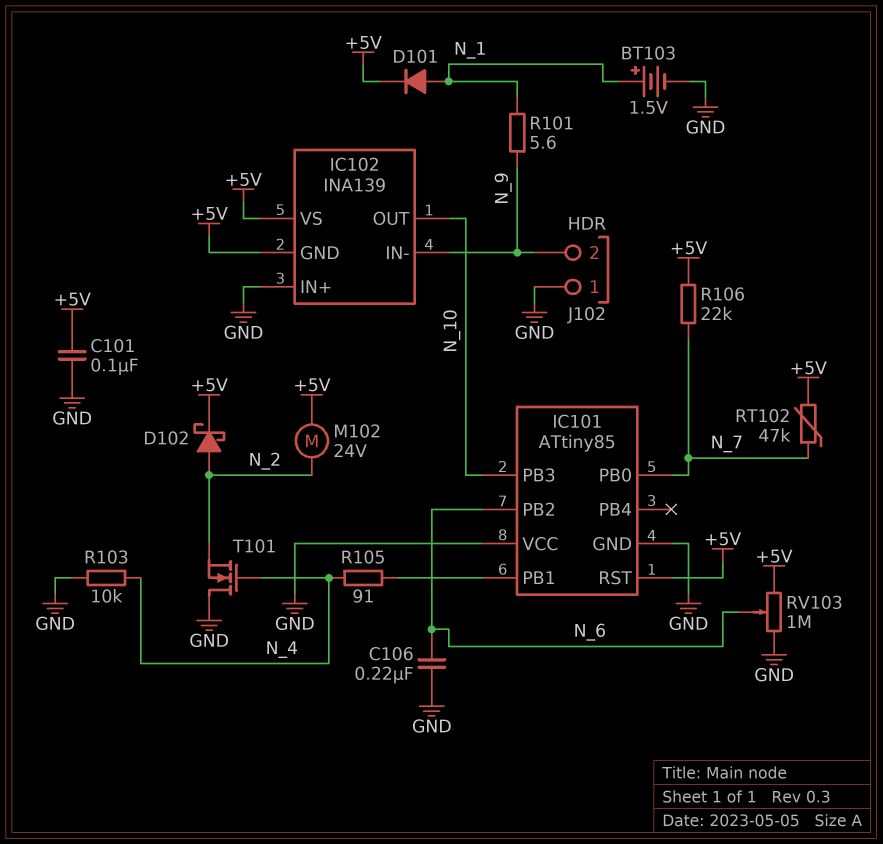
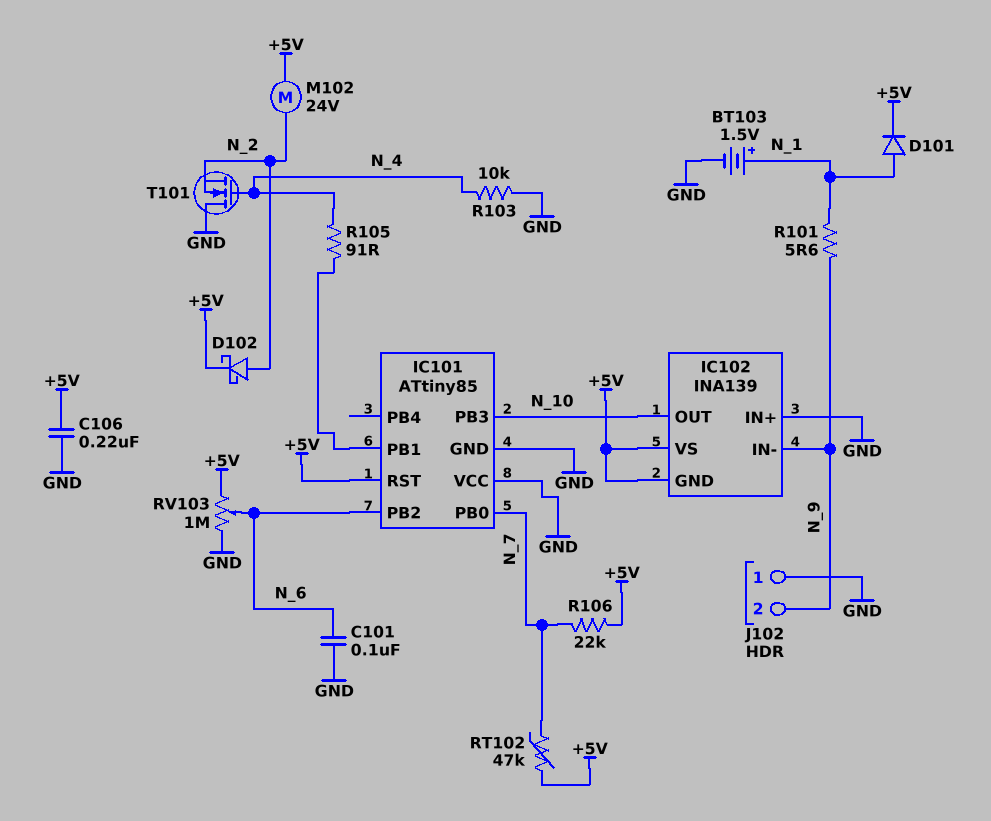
C101: 100nF (+5V, GND) -> 100nF (GND, N_6)
C106: 220nF (GND, N_6) -> 220nF (+5V, GND)

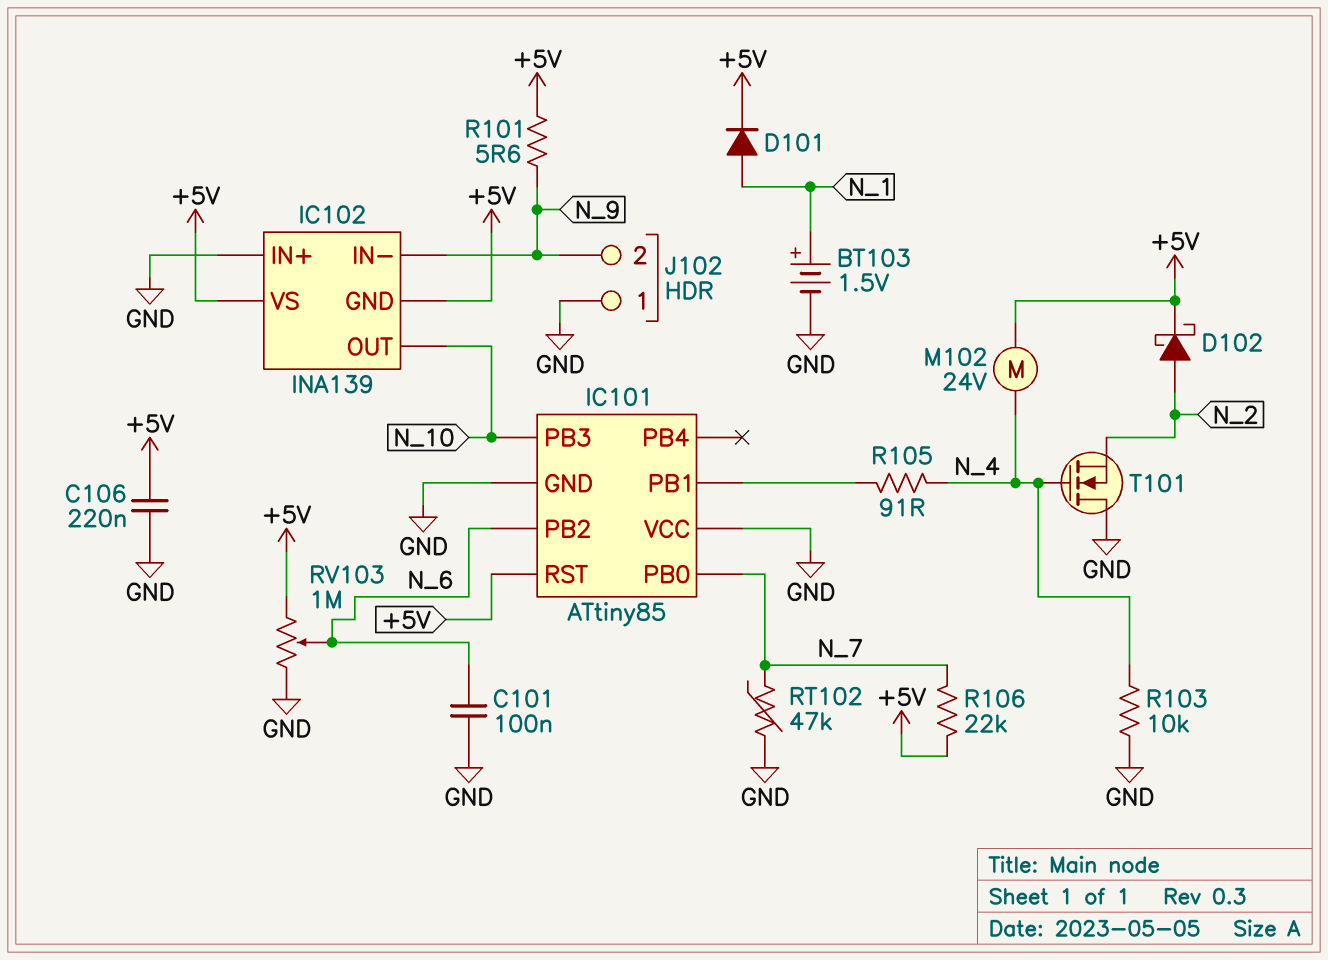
M102: motor 24V (+5V, N_2) -> motor 24V (+5V, N_4)
R101: 5.6 (N_1, N_9) -> 5.6 (+5V, N_9)
RT102: 47k (+5V, N_7) -> 47k (GND, N_7)

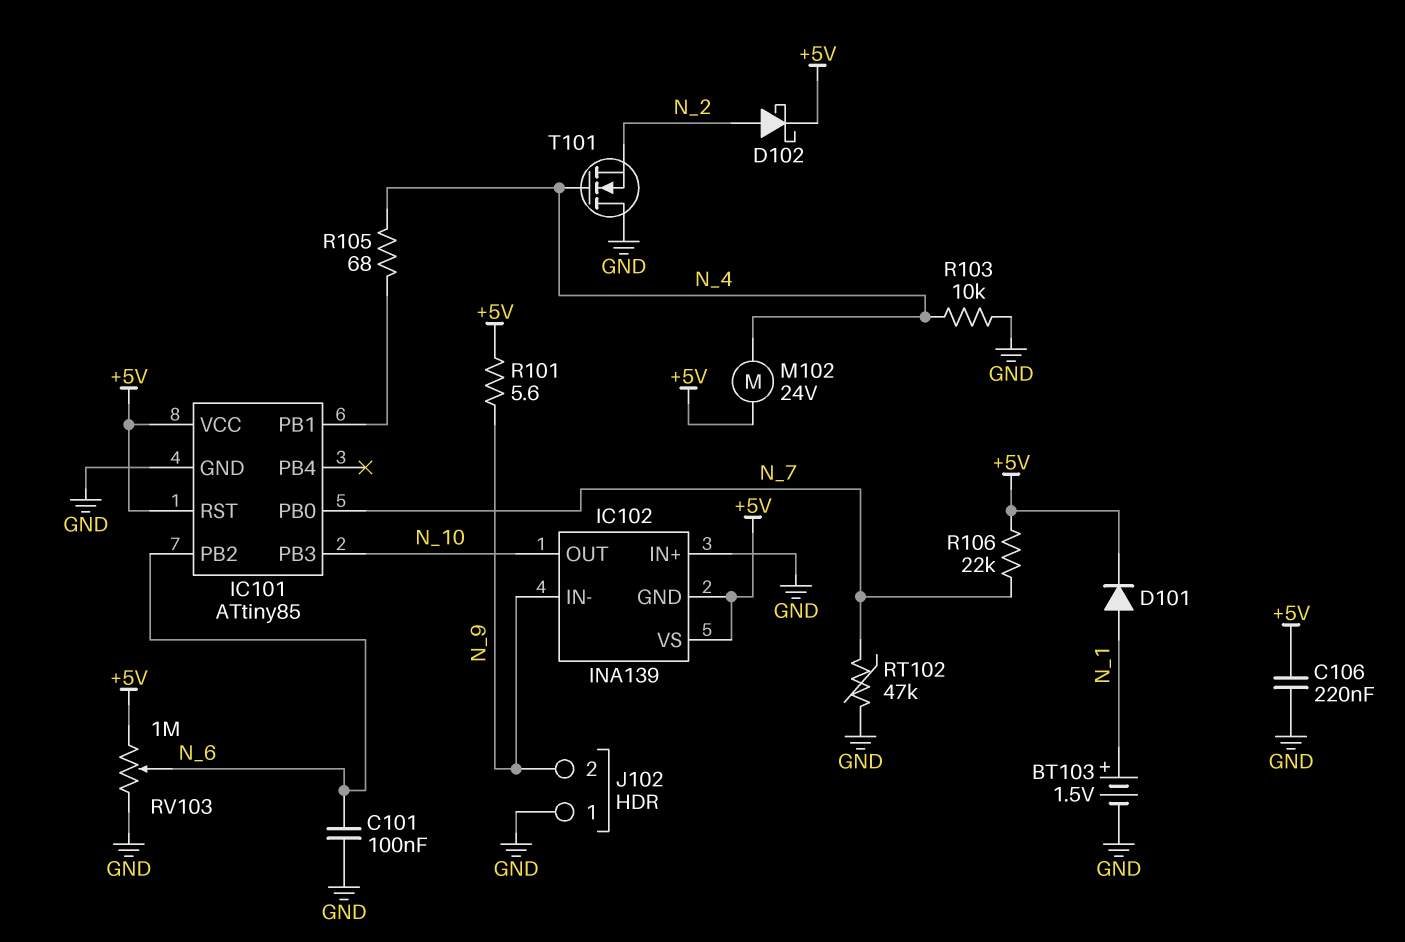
IC101 pin VCC: GND -> +5V
R105: 91 (IC101/PB1, N_4) -> 68 (IC101/PB1, N_4)

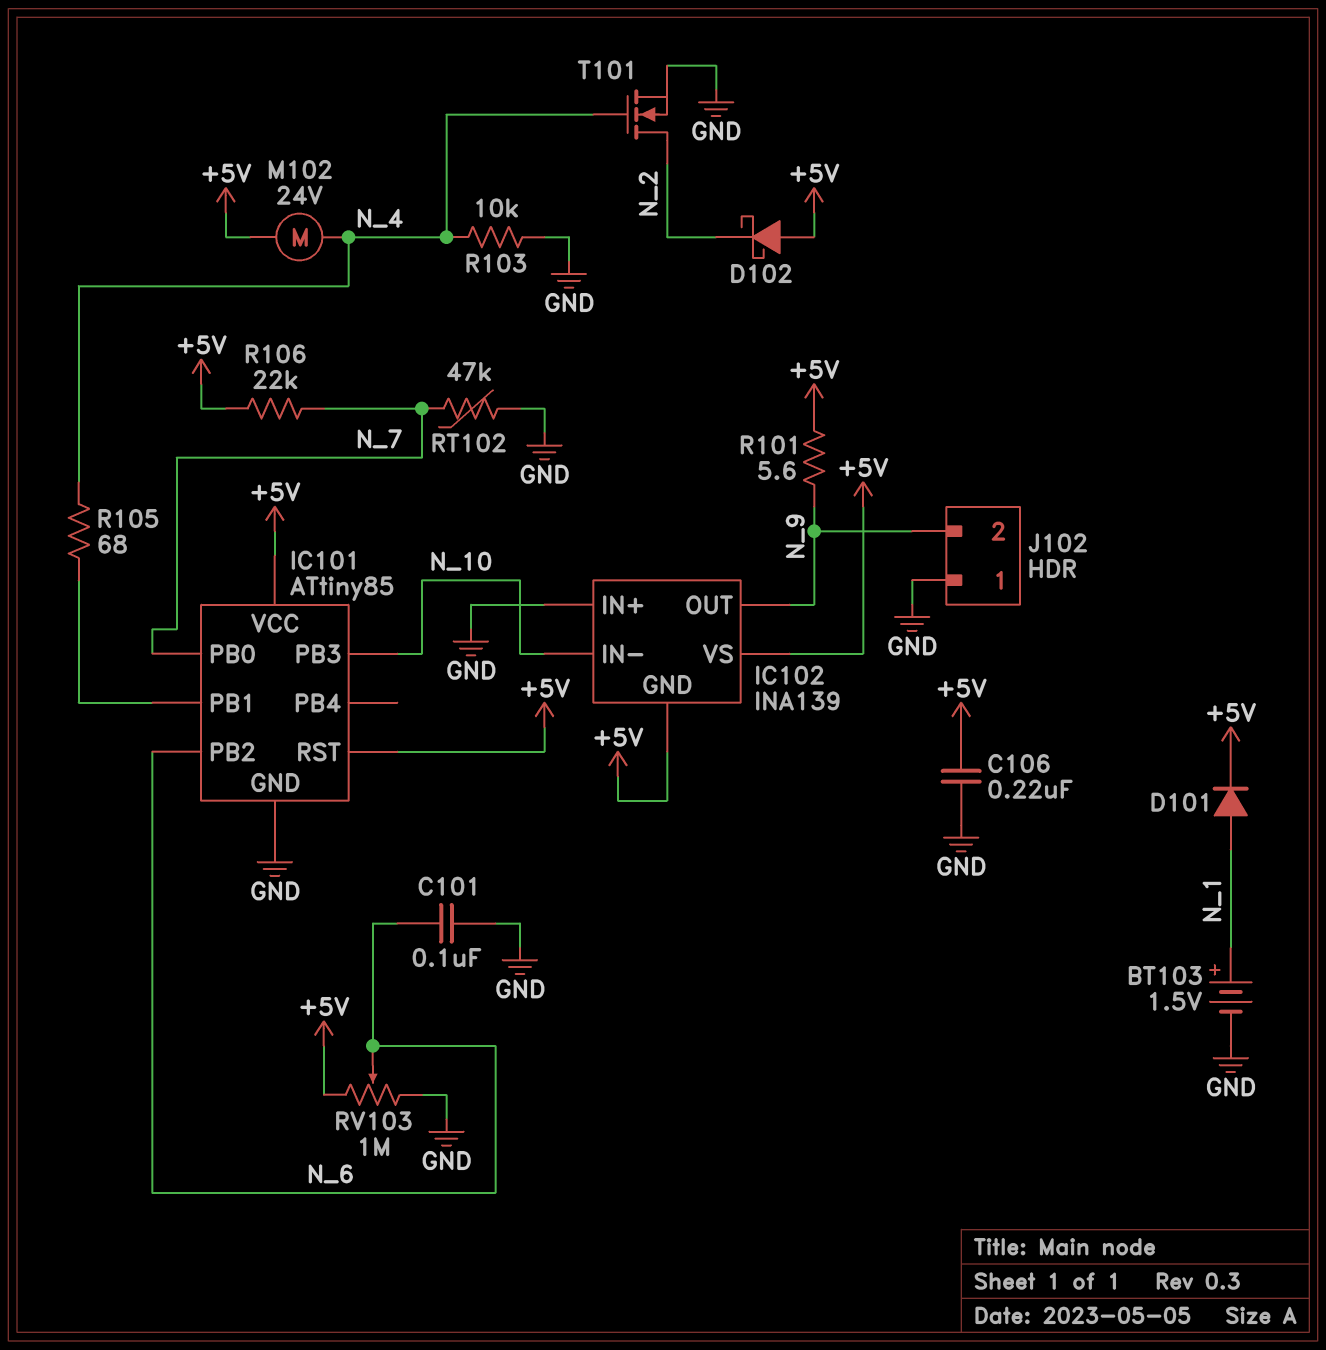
D102: schottky (A N_2, K +5V) -> schottky (A +5V, K N_2)
IC102 pin IN-: N_9 -> N_10
IC102 pin OUT: N_10 -> N_9
T101: NMOS (G N_4, D GND, S N_2) -> NMOS (G N_4, D N_2, S GND)

